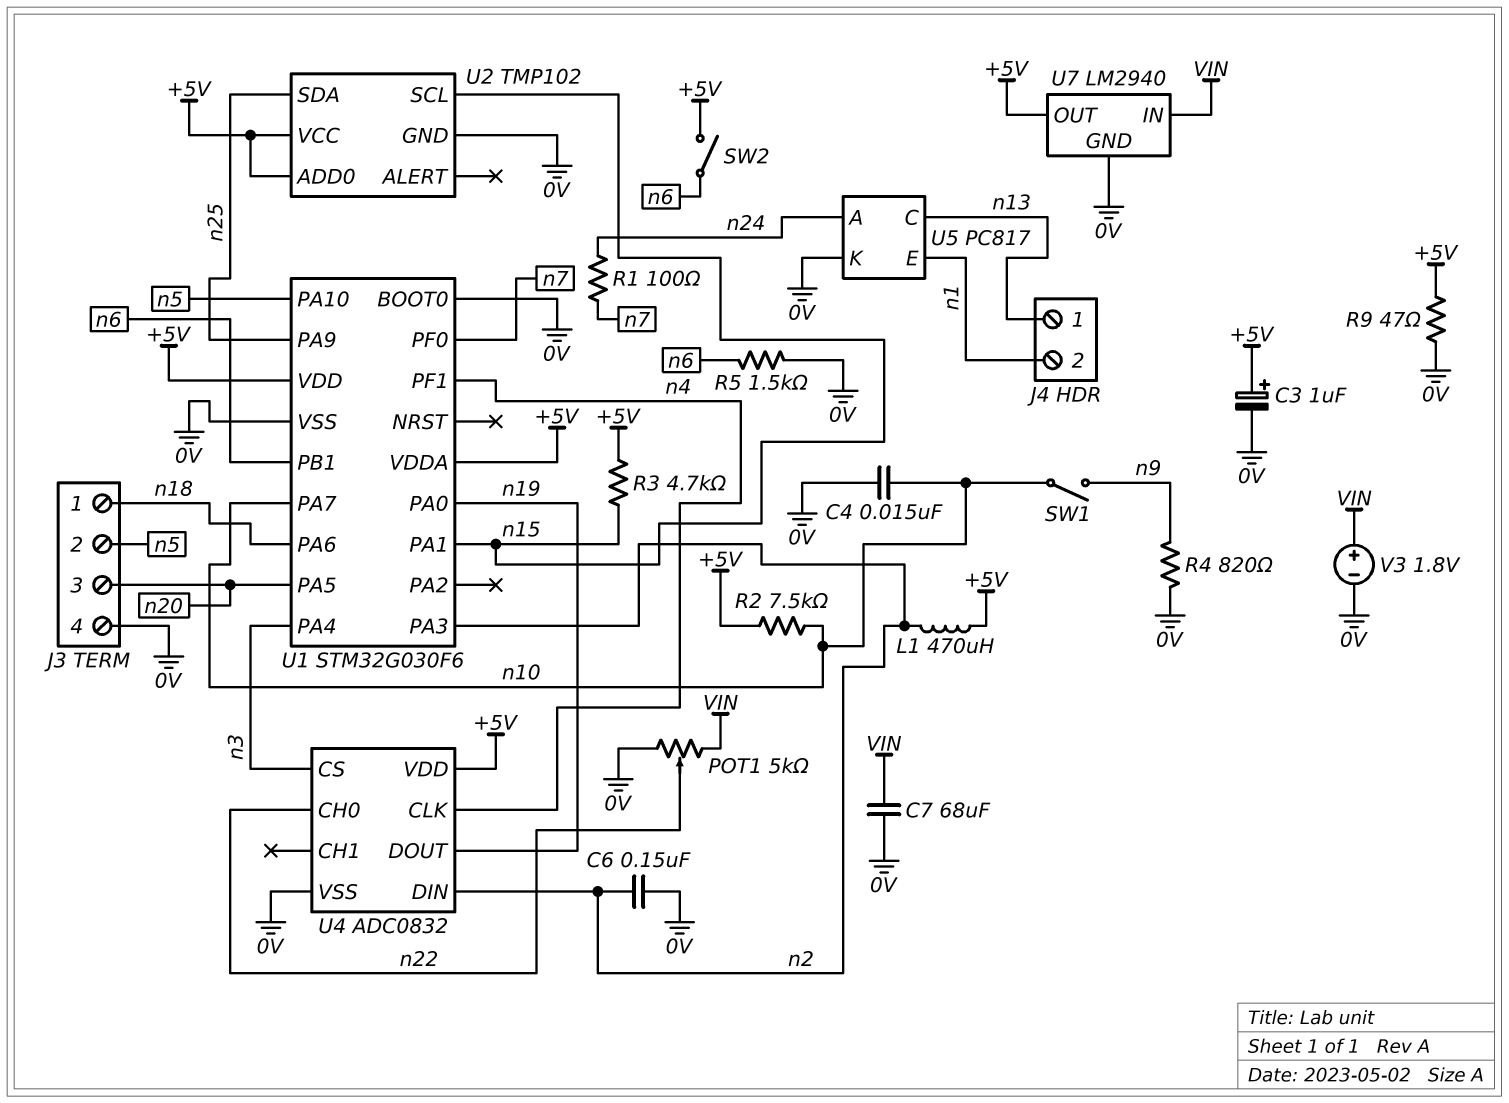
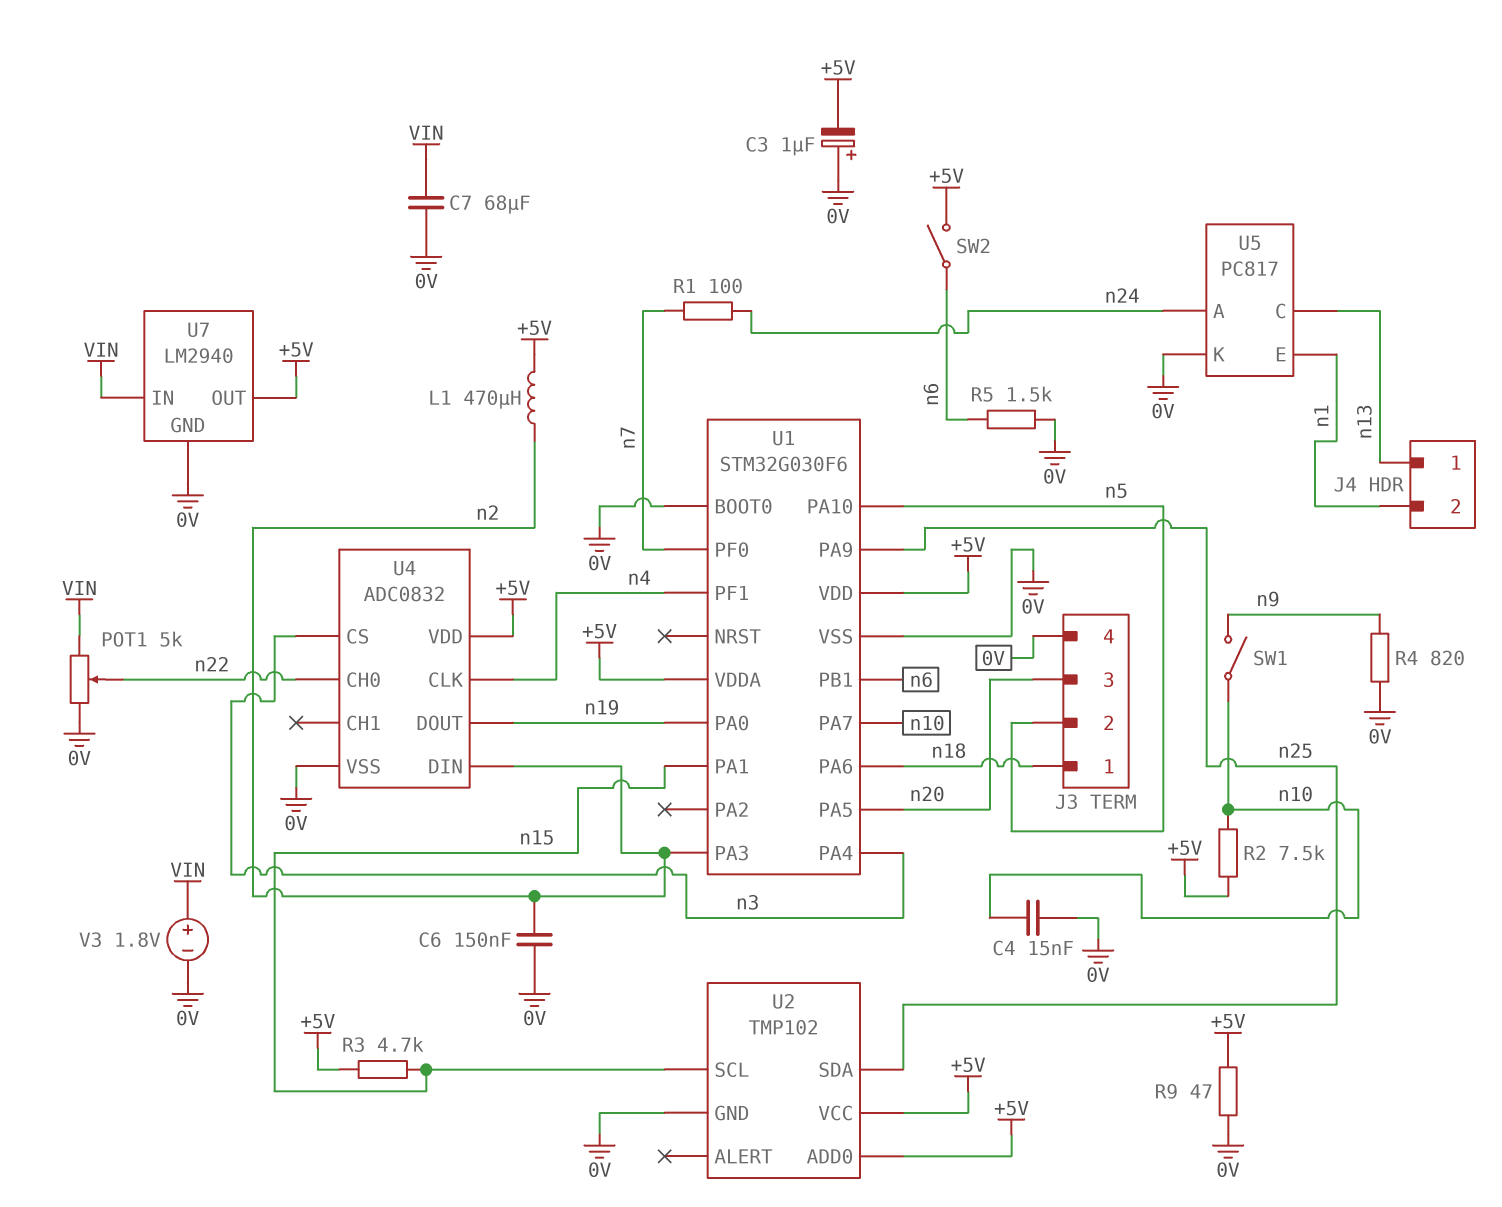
C3: 1uF (plus +5V, minus 0V) -> 1uF (plus 0V, minus +5V)

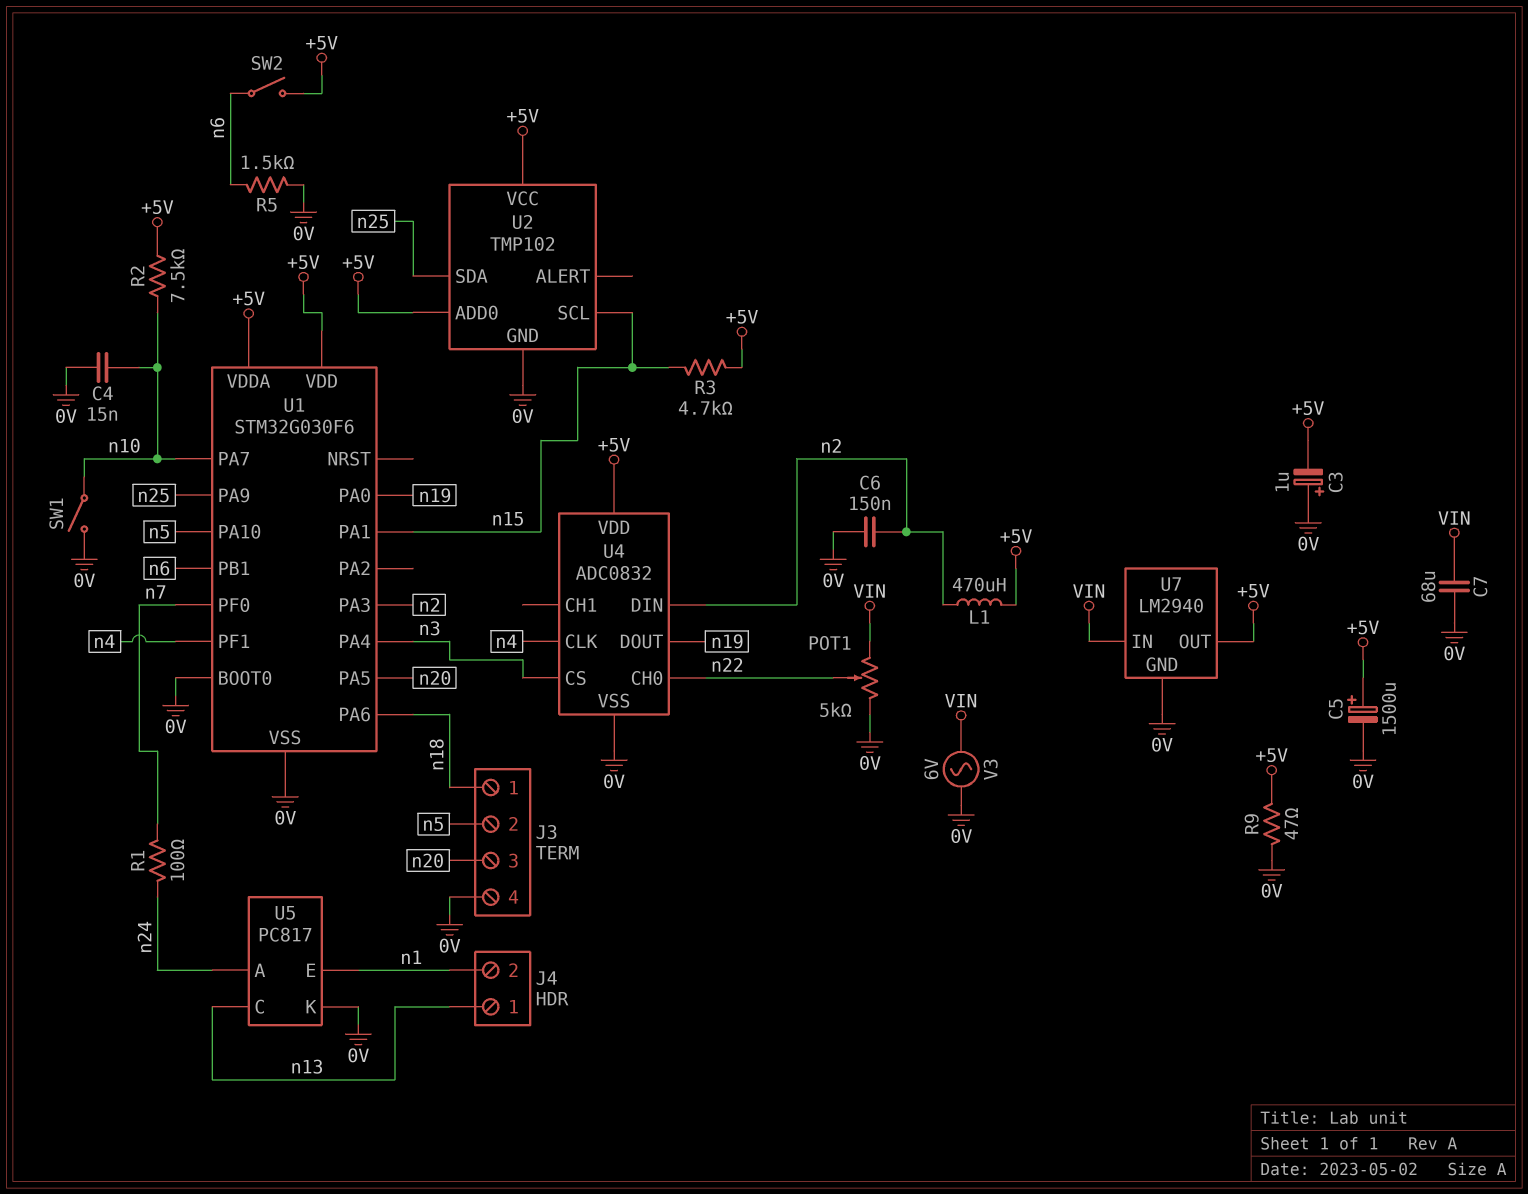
C5: none -> 1500uF (plus +5V, minus 0V)
R4: 820 (0V, n9) -> none
SW1: switch (n9, n10) -> switch (0V, n10)
V3: 1.8V (plus VIN, minus 0V) -> AC 6V (0V, VIN)

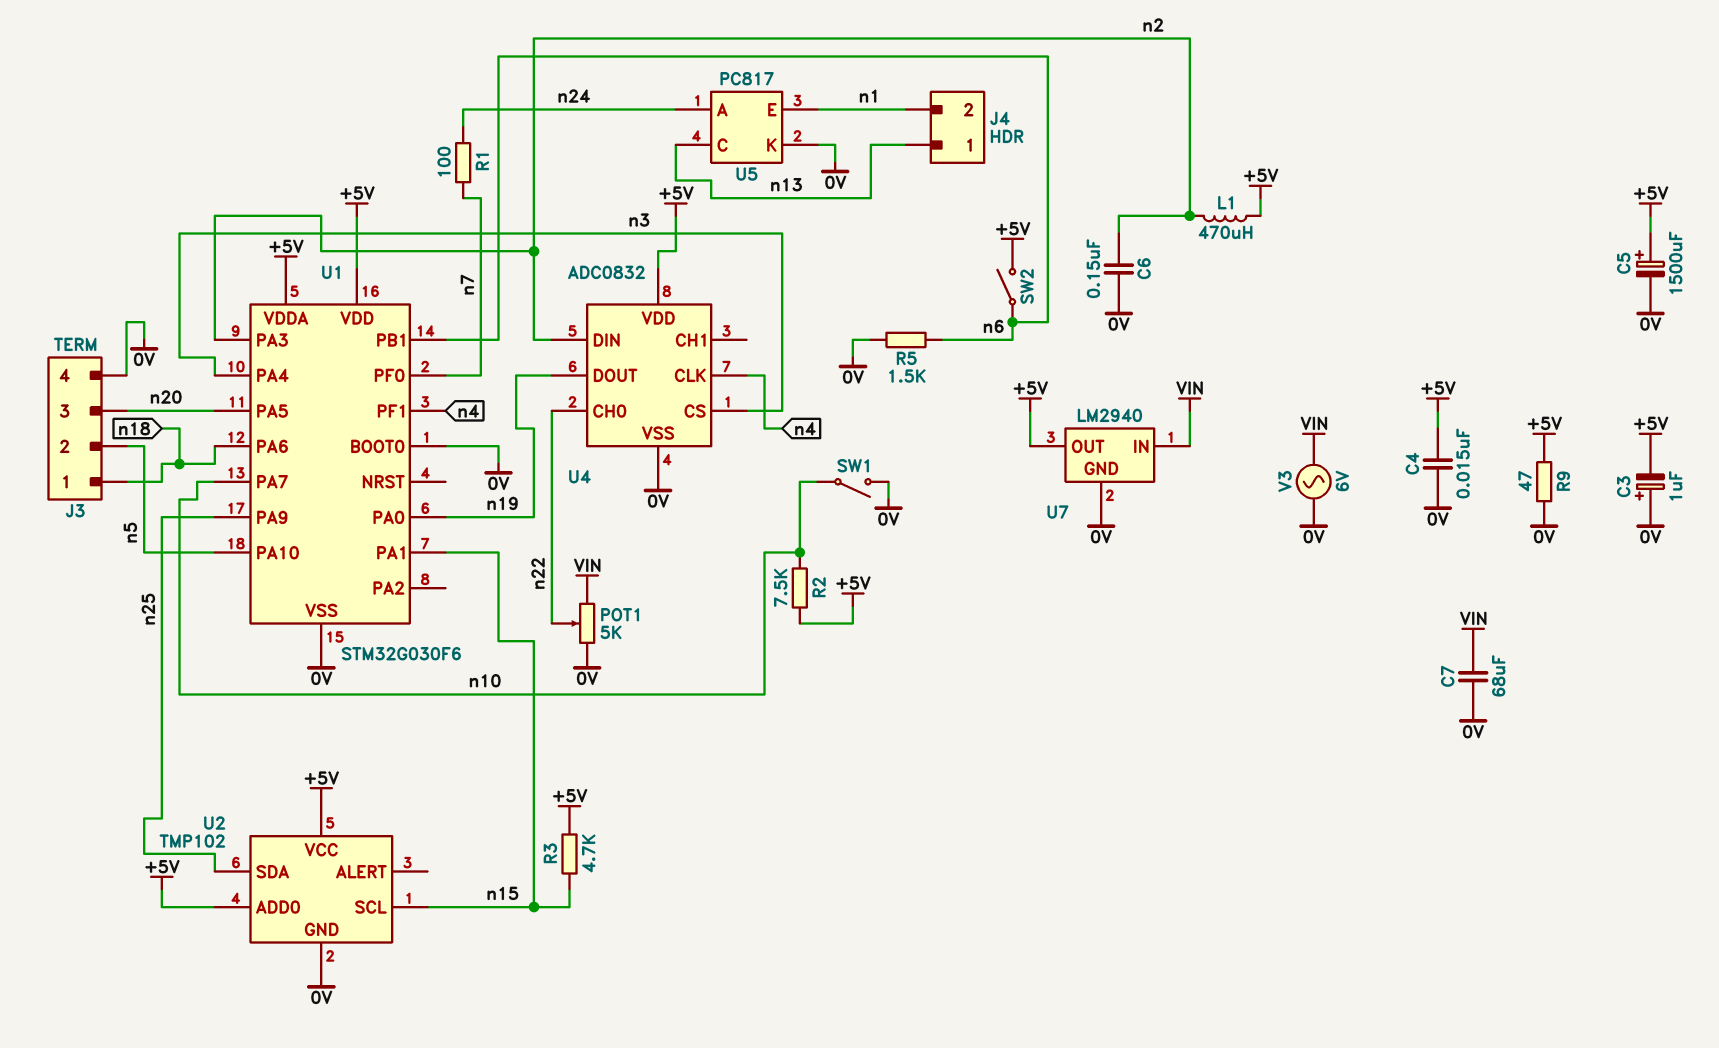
C4: 15nF (0V, n10) -> 15nF (+5V, 0V)

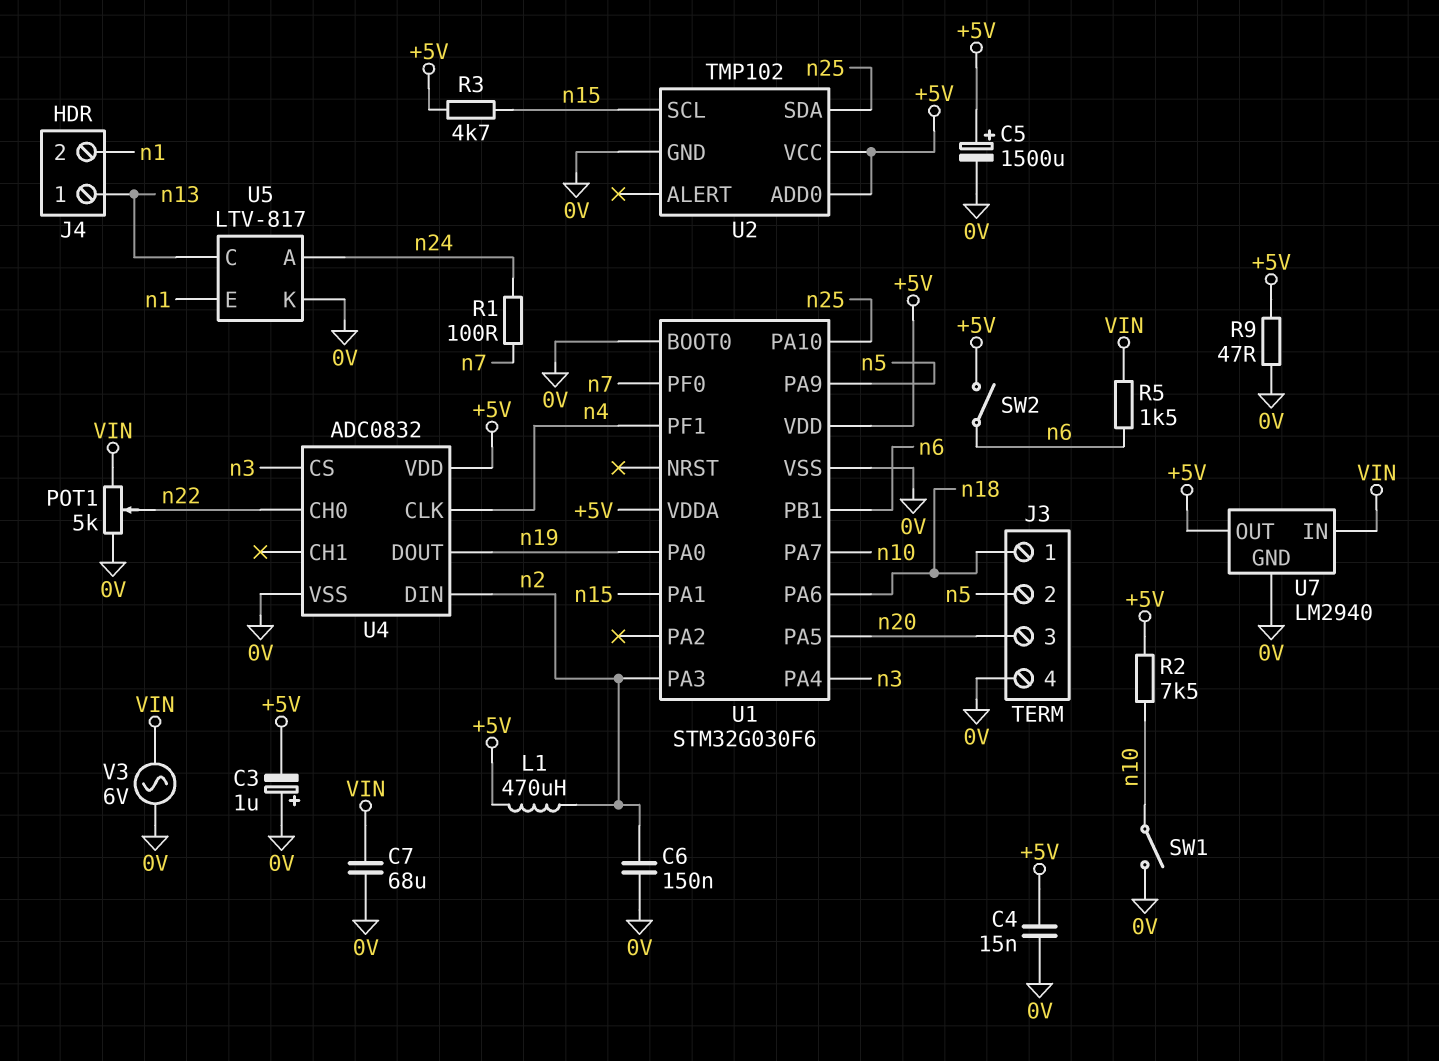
R5: 1.5k (0V, n6) -> 1.5k (VIN, n6)
U1 pin PA9: n25 -> n5
U1 pin PA10: n5 -> n25
U5: PC817 -> LTV-817

